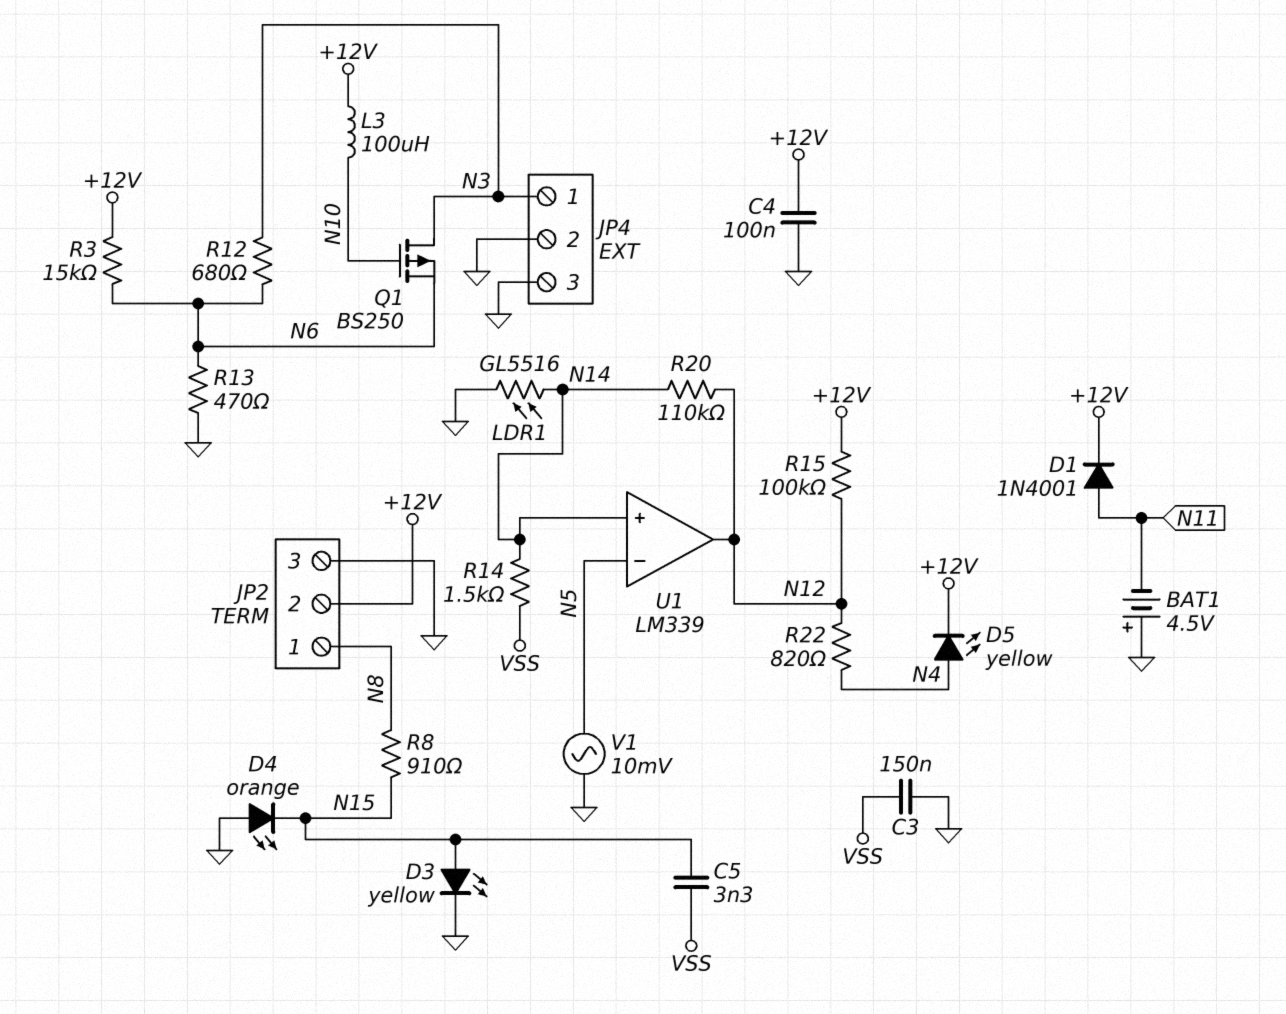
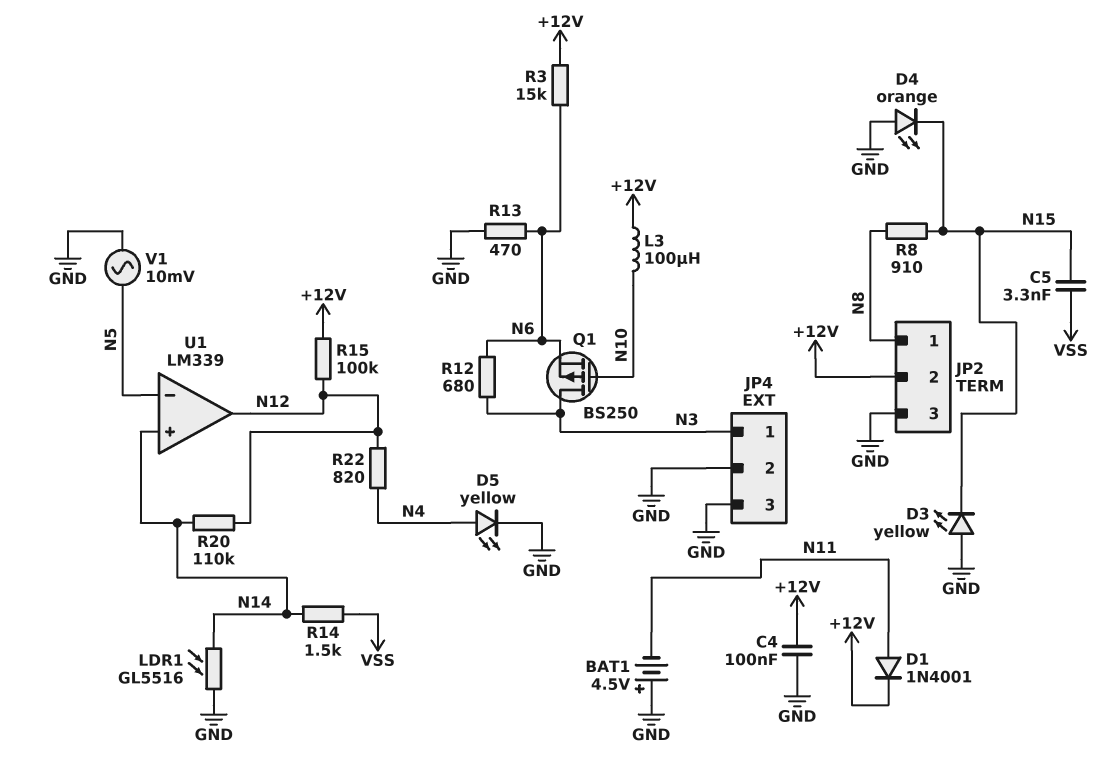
C3: 150nF (GND, VSS) -> none
D3: LED yellow (A N15, K GND) -> LED yellow (A GND, K N15)
D5: LED yellow (A N4, K +12V) -> LED yellow (A N4, K GND)

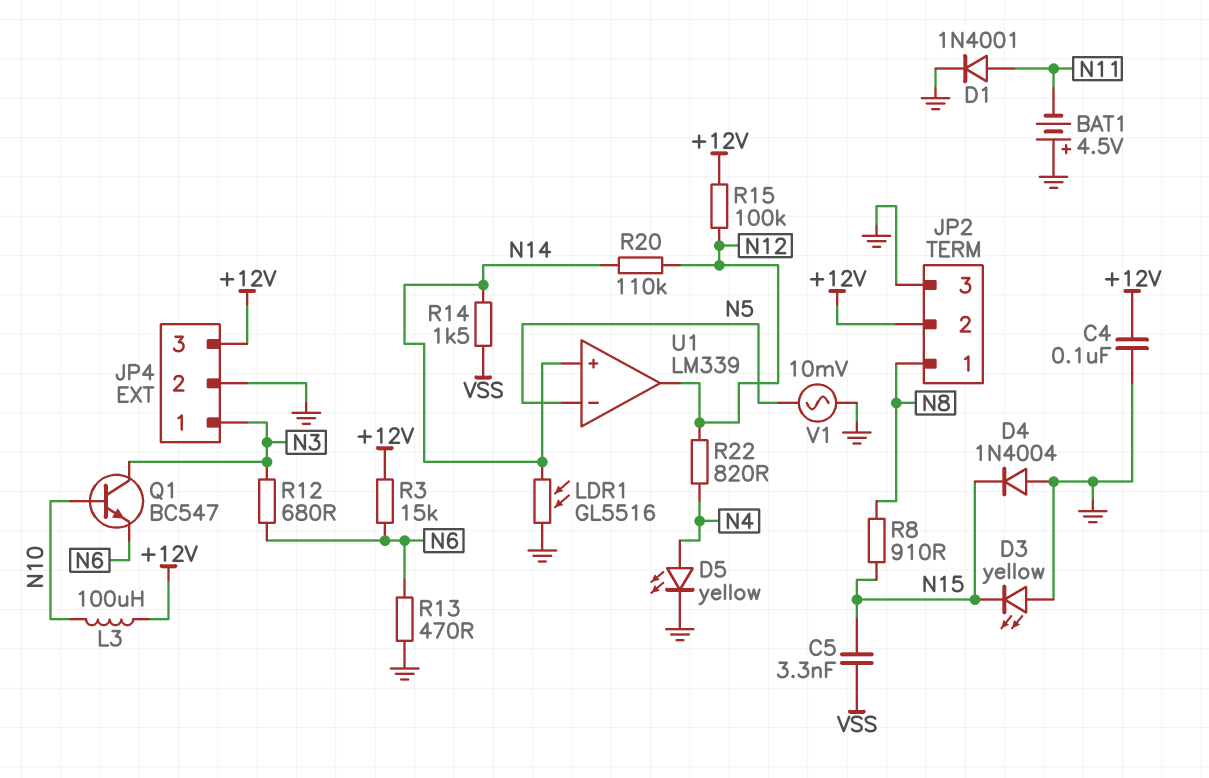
D1: diode 1N4001 (A N11, K +12V) -> diode 1N4001 (A N11, K GND)
D4: LED orange (A GND, K N15) -> diode 1N4004 (A GND, K N15)
JP4 pin 3: GND -> +12V
Q1: PMOS BS250 (G N10, D N3, S N6) -> NPN BC547 (B N10, C N3, E N6)

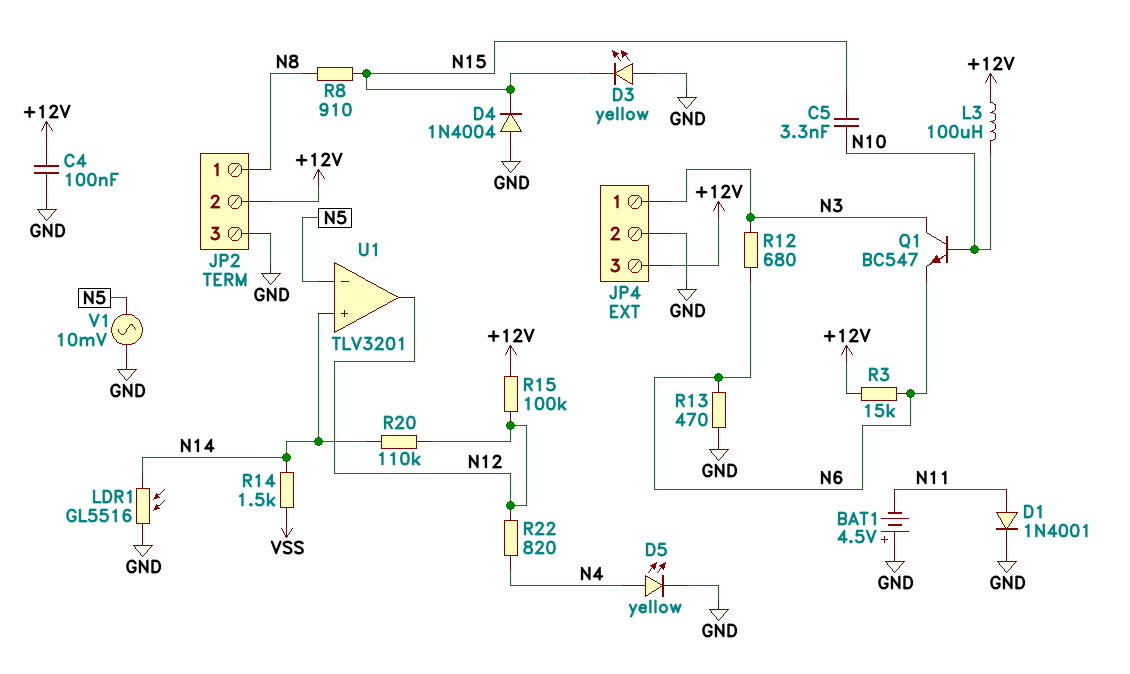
C5: 3.3nF (N15, VSS) -> 3.3nF (N10, N15)
U1: LM339 -> TLV3201

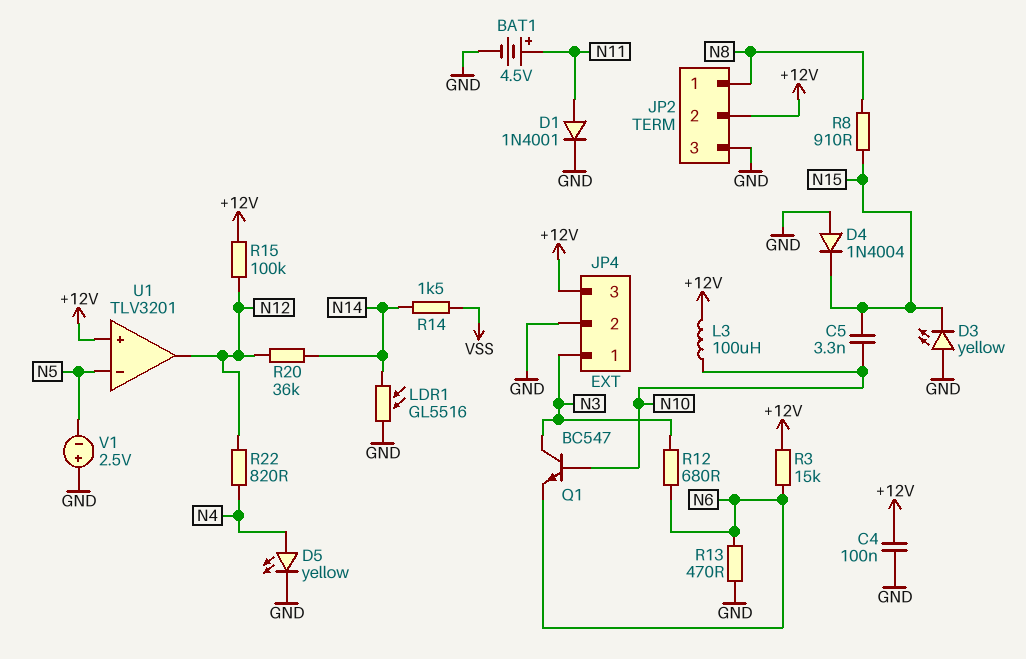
BAT1: 4.5V (plus GND, minus N11) -> 4.5V (plus N11, minus GND)
R20: 110k (N12, N14) -> 36k (N12, N14)
U1 pin in+: N14 -> +12V
V1: AC 10mV (GND, N5) -> 2.5V (plus GND, minus N5)

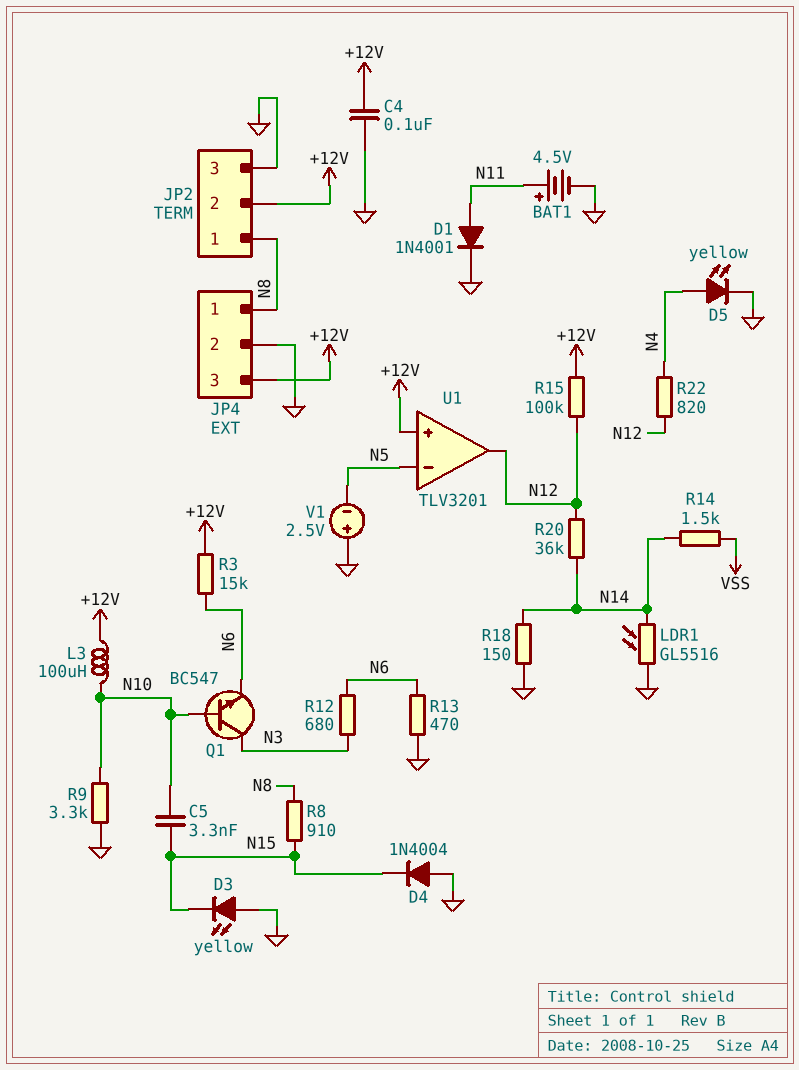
JP4 pin 1: N3 -> N8
R9: none -> 3.3k (GND, N10)
R18: none -> 150 (GND, N14)

